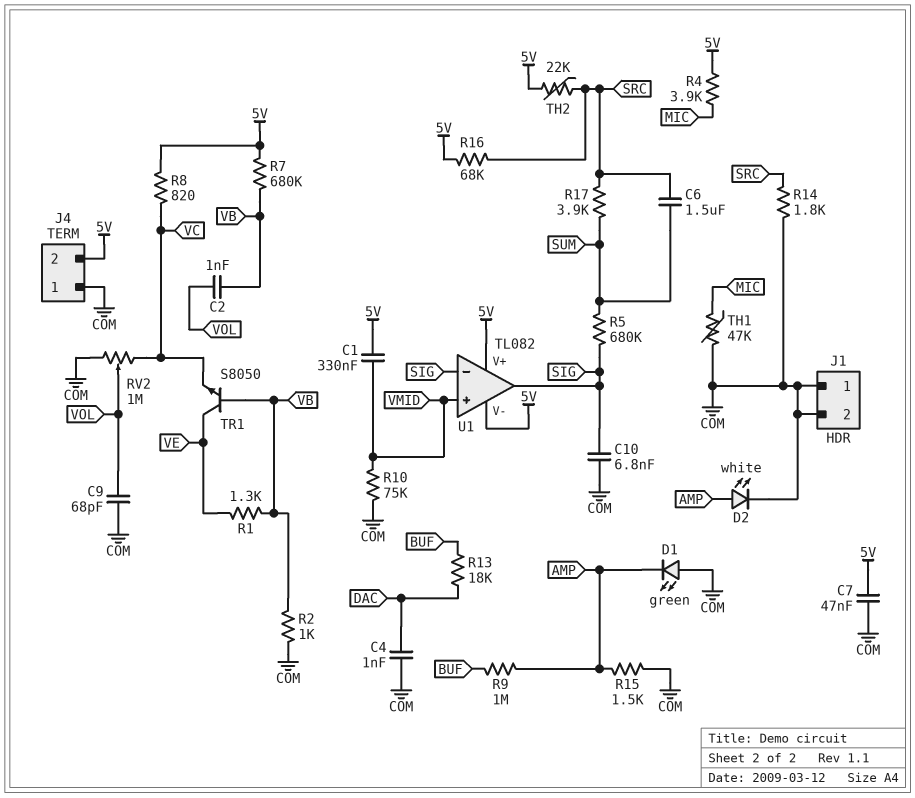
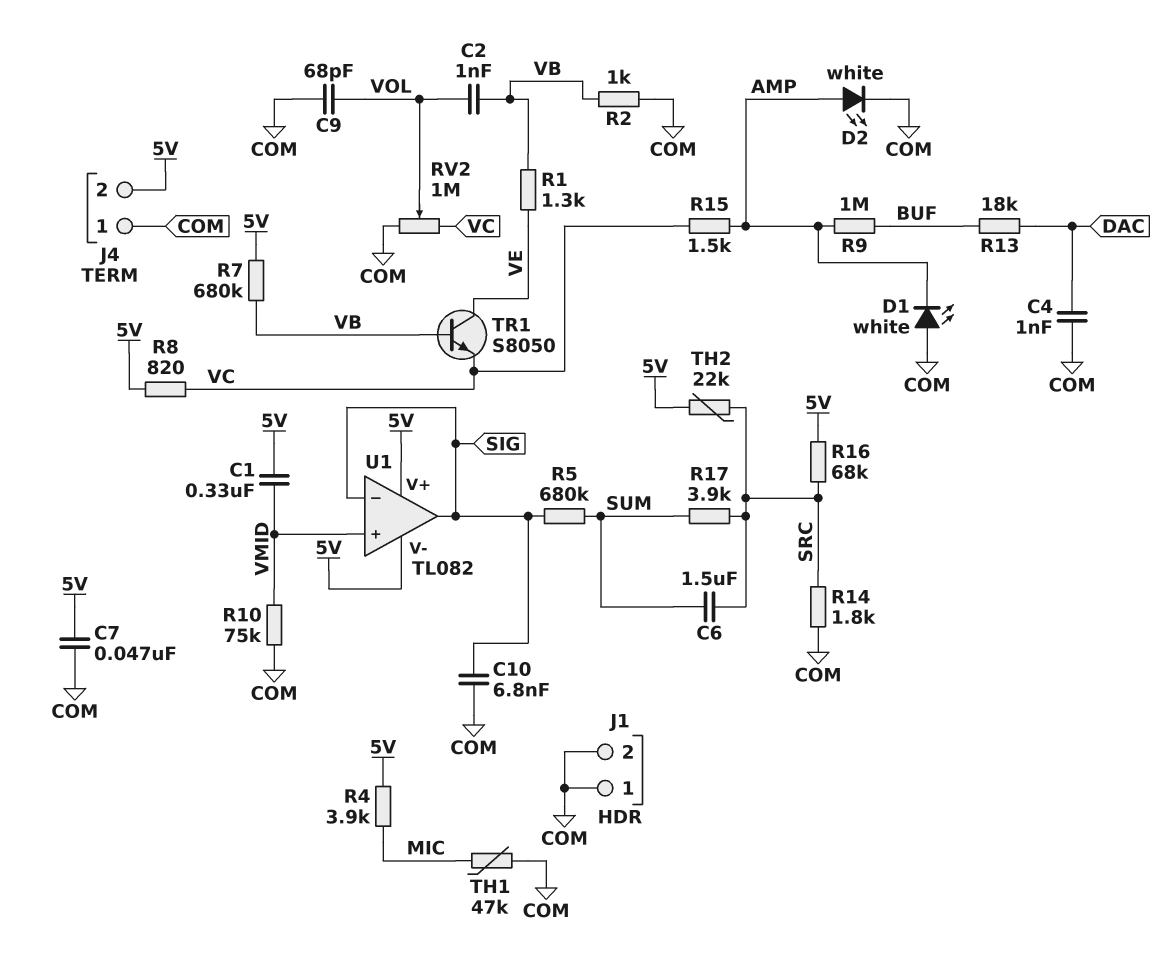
D1: LED green (A COM, K AMP) -> LED white (A COM, K AMP)
R15: 1.5k (AMP, COM) -> 1.5k (AMP, VC)

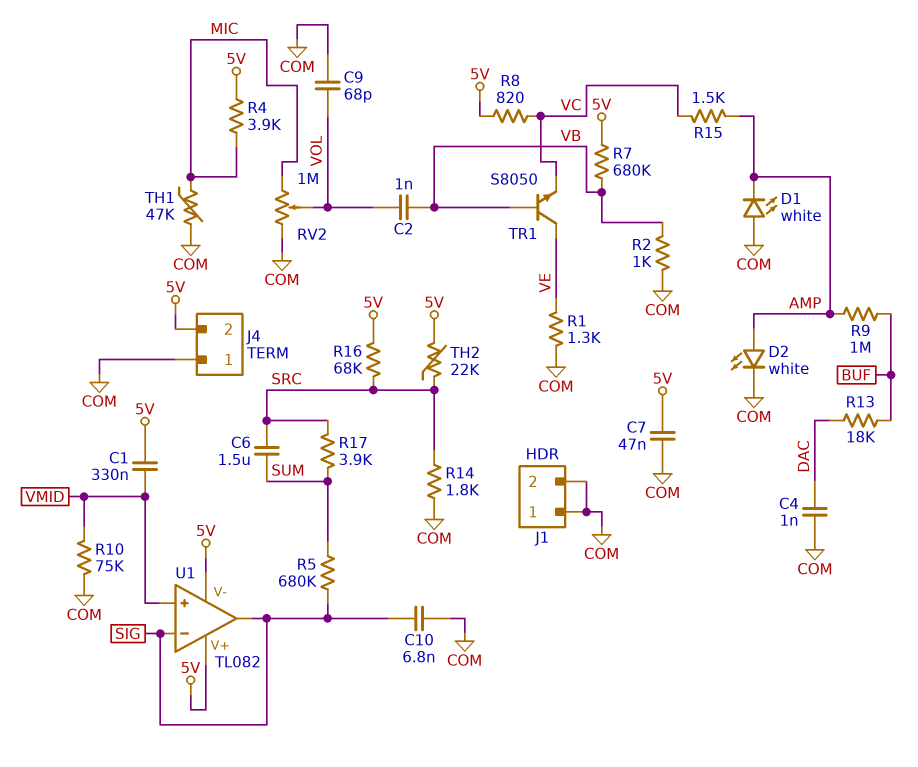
R1: 1.3k (VB, VE) -> 1.3k (COM, VE)
RV2: 1M (COM, VC, wiper VOL) -> 1M (COM, MIC, wiper VOL)

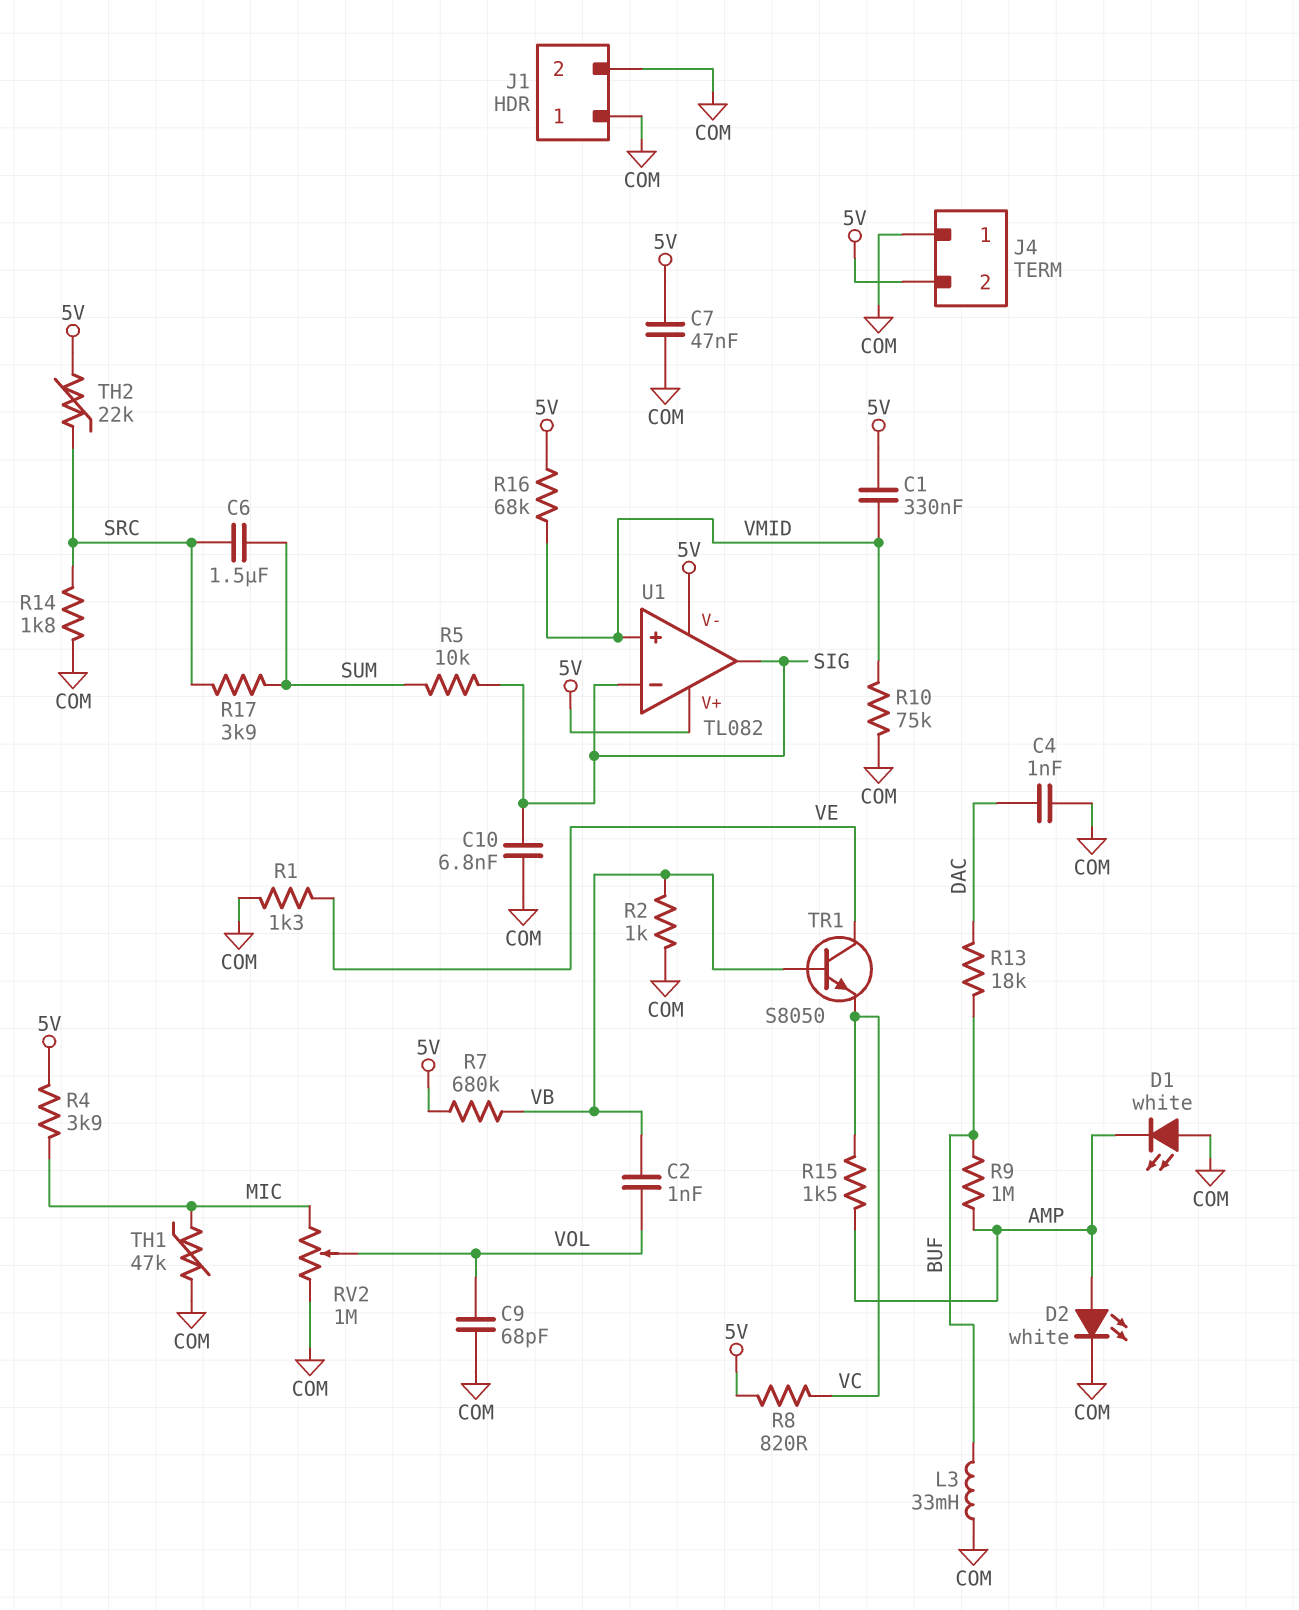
L3: none -> 33mH (BUF, COM)
R5: 680k (SIG, SUM) -> 10k (SIG, SUM)
R16: 68k (5V, SRC) -> 68k (5V, VMID)

